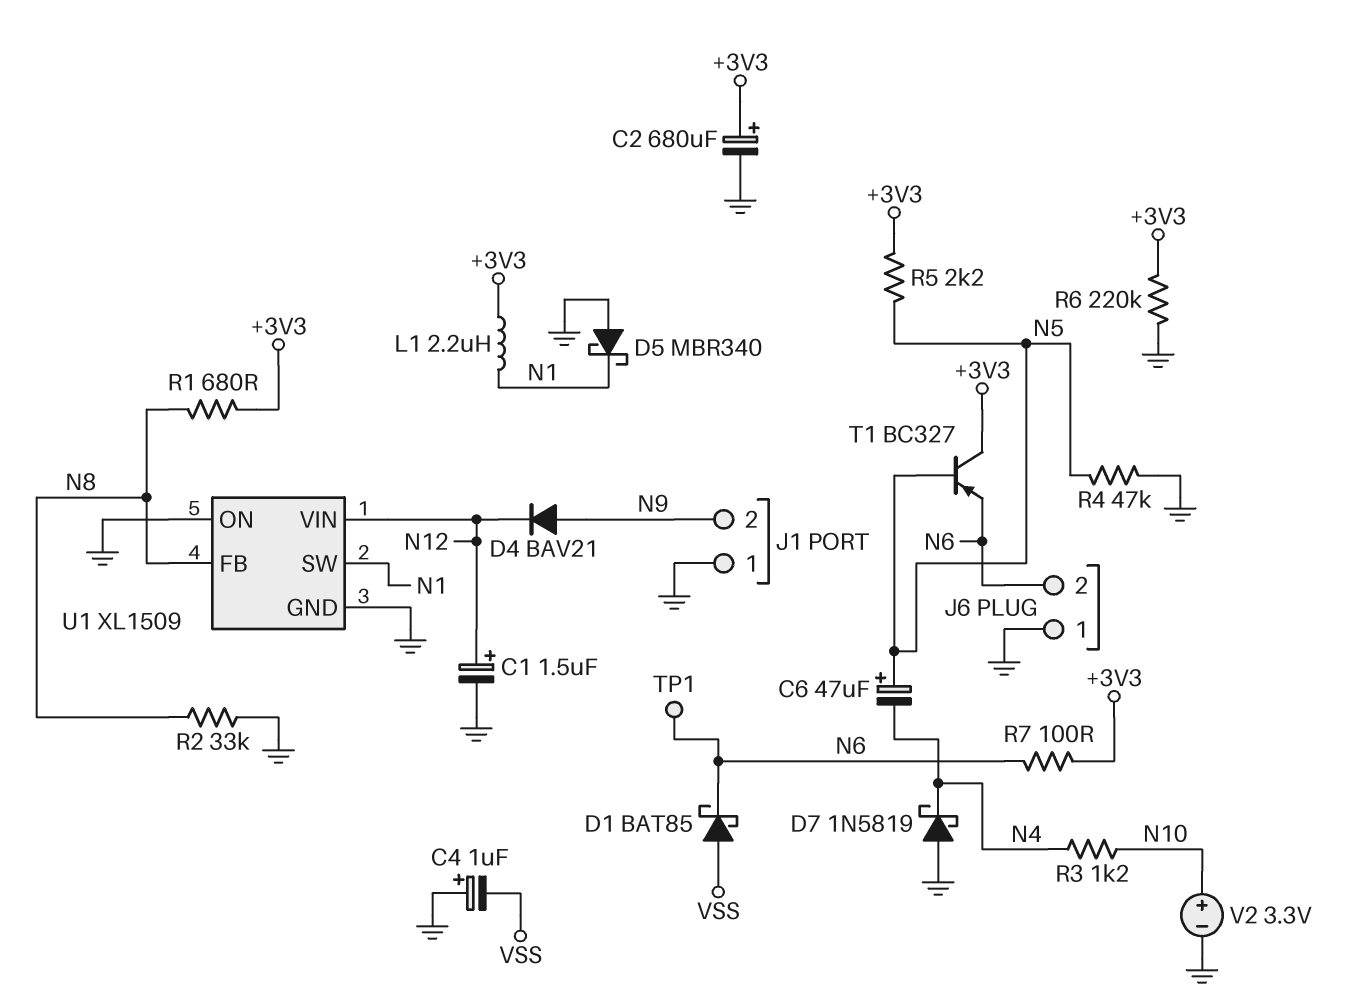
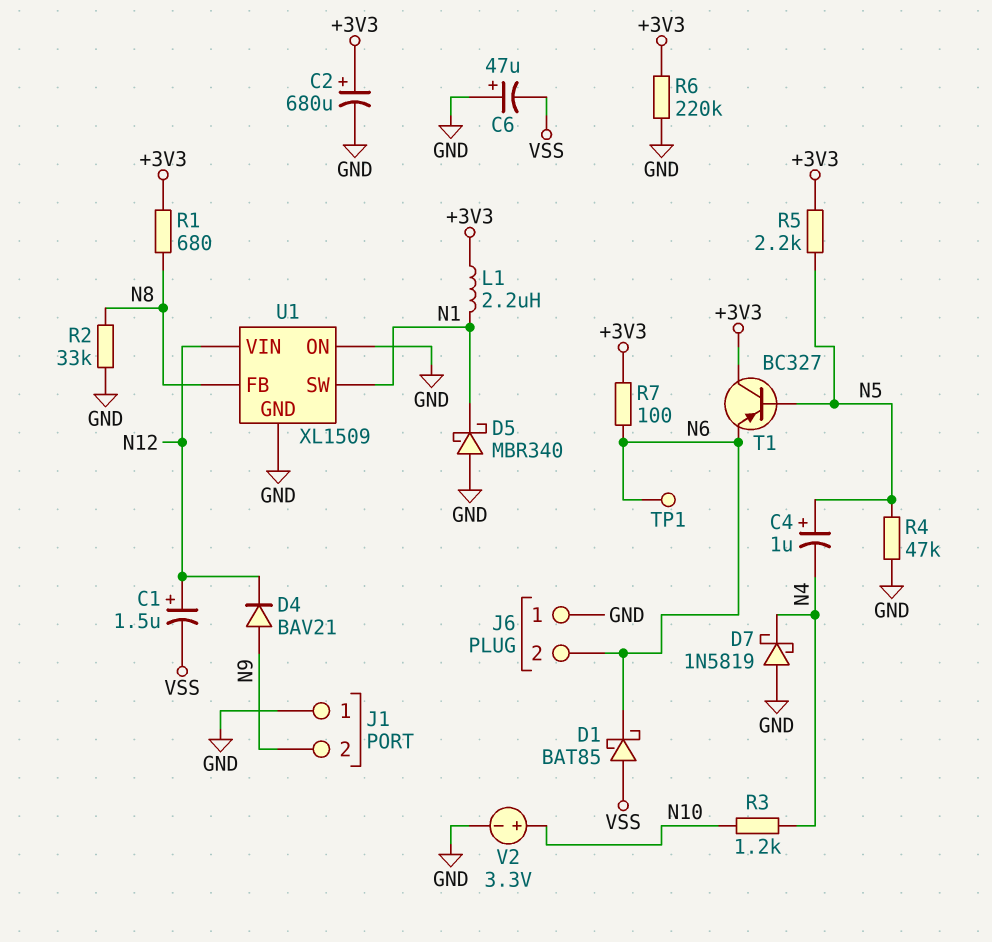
C1: 1.5uF (plus N12, minus GND) -> 1.5uF (plus N12, minus VSS)
C4: 1uF (plus GND, minus VSS) -> 1uF (plus N5, minus N4)
C6: 47uF (plus N5, minus N4) -> 47uF (plus GND, minus VSS)

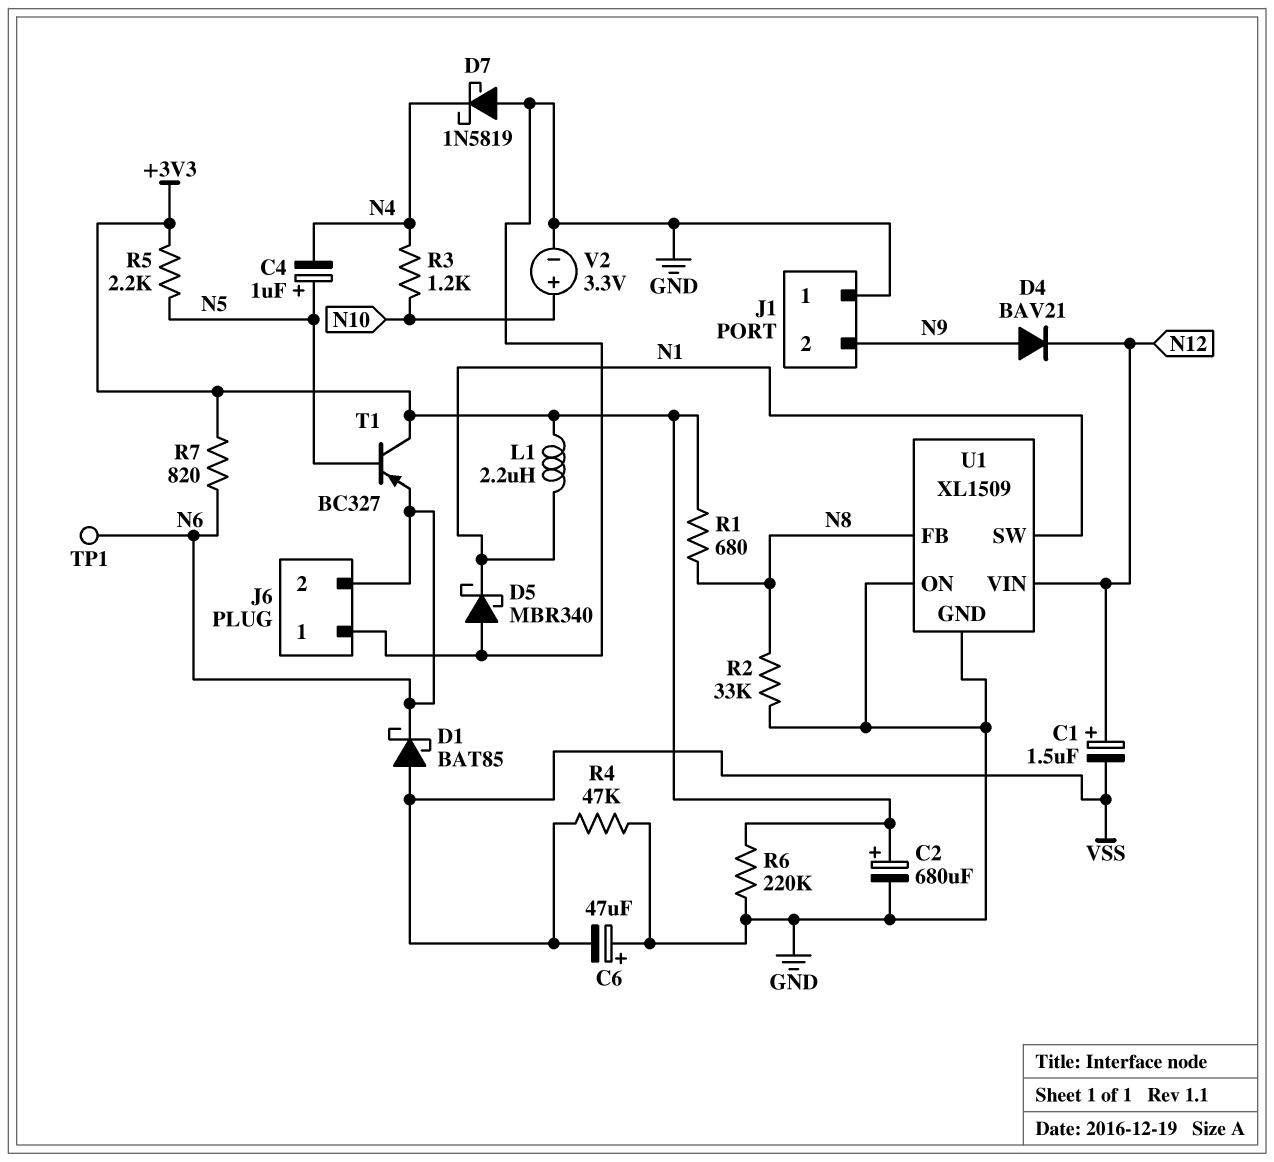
R4: 47k (GND, N5) -> 47k (GND, VSS)
R7: 100 (+3V3, N6) -> 820 (+3V3, N6)

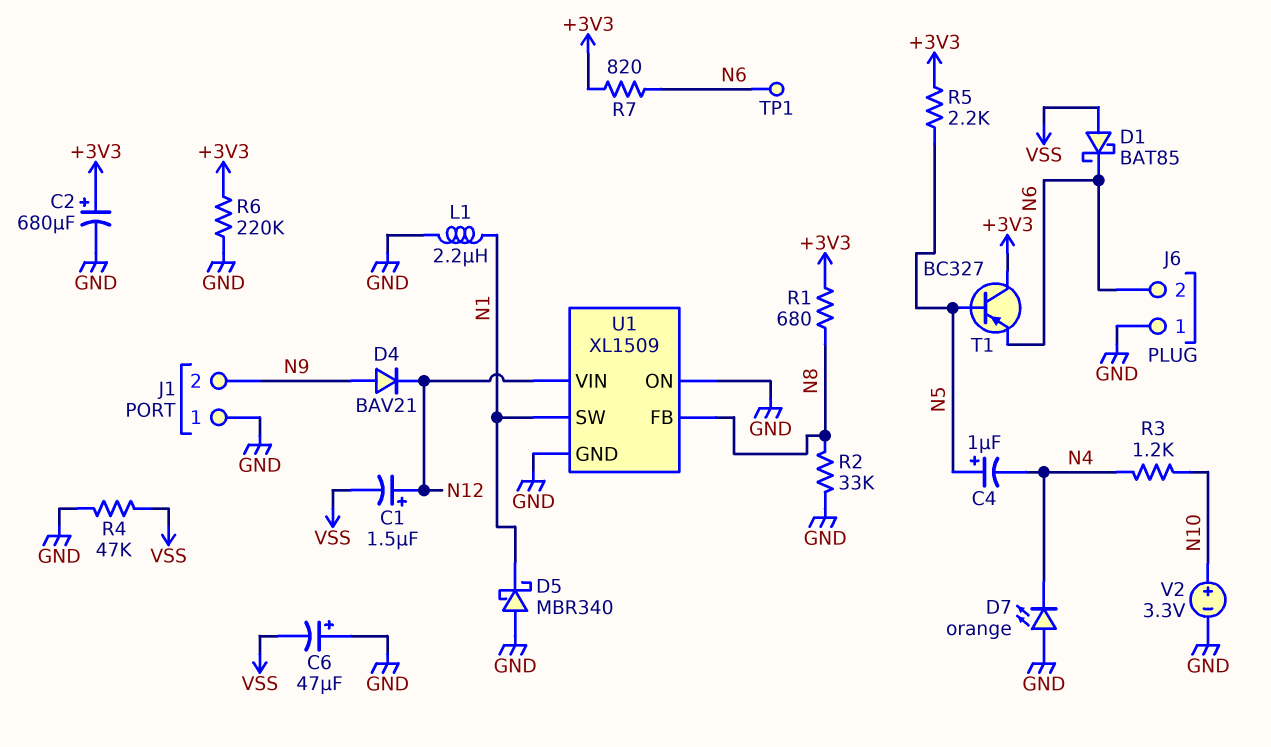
D7: schottky 1N5819 (A GND, K N4) -> LED orange (A GND, K N4)
L1: 2.2uH (+3V3, N1) -> 2.2uH (GND, N1)

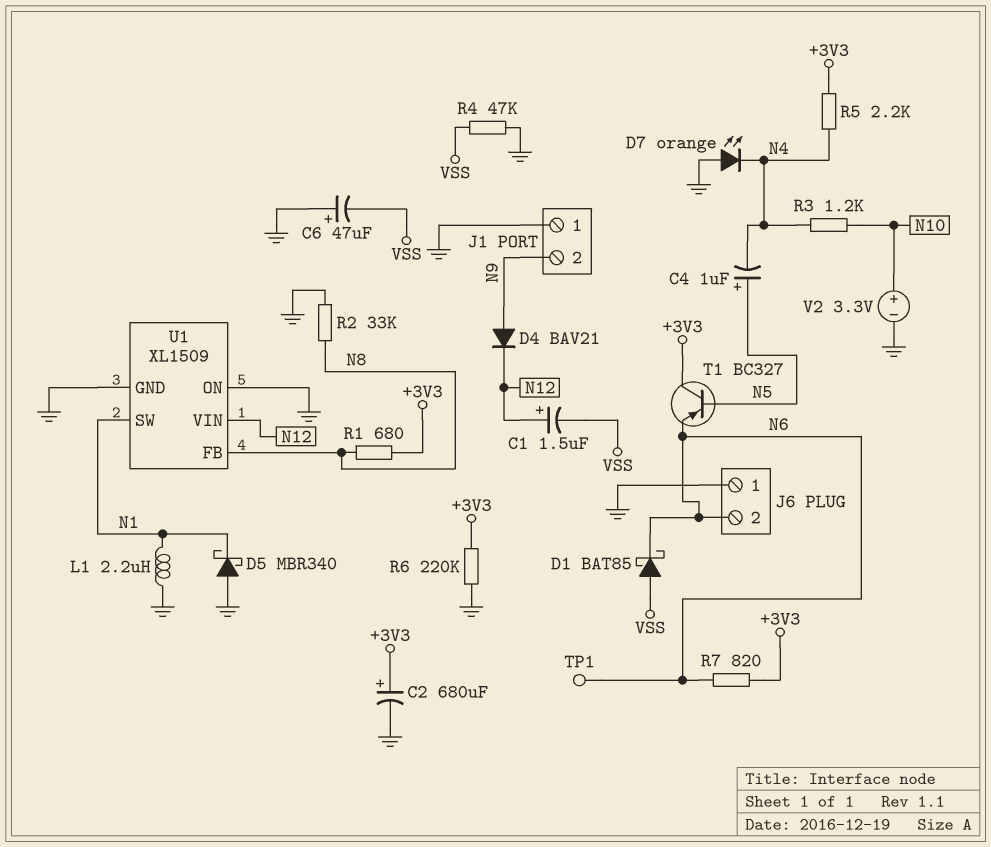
R5: 2.2k (+3V3, N5) -> 2.2k (+3V3, N4)

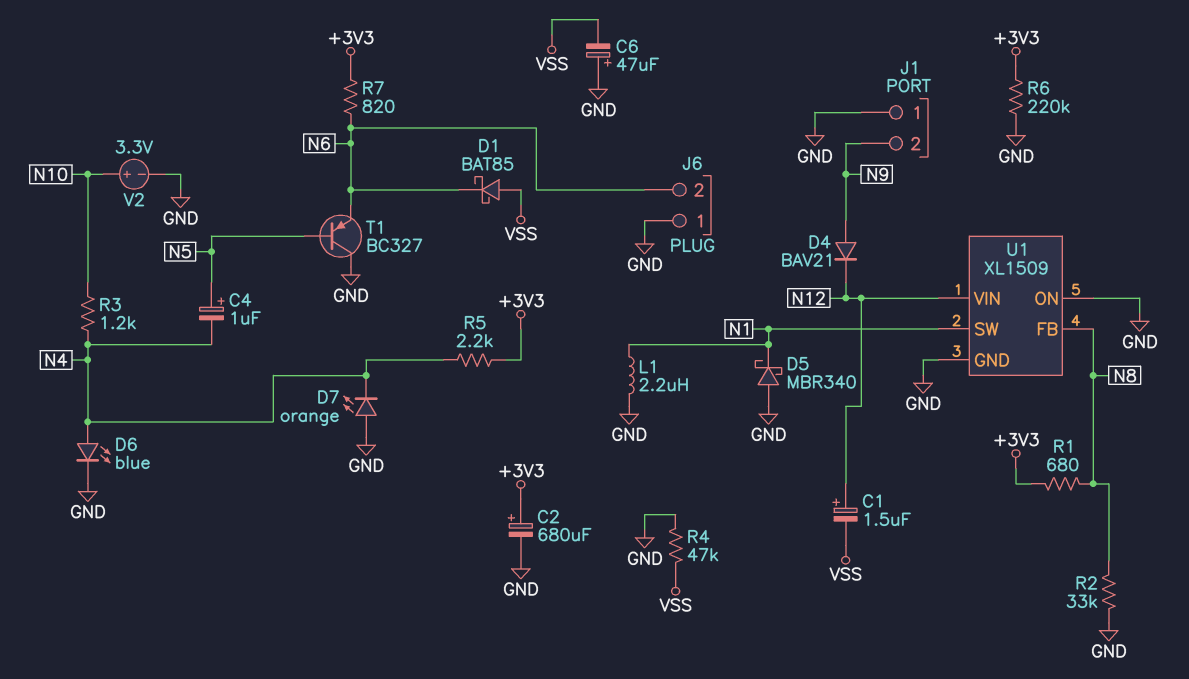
D6: none -> LED blue (A N4, K GND)
T1: PNP BC327 (B N5, C +3V3, E N6) -> PNP BC327 (B N5, C GND, E N6)
TP1: test point (N6) -> none

